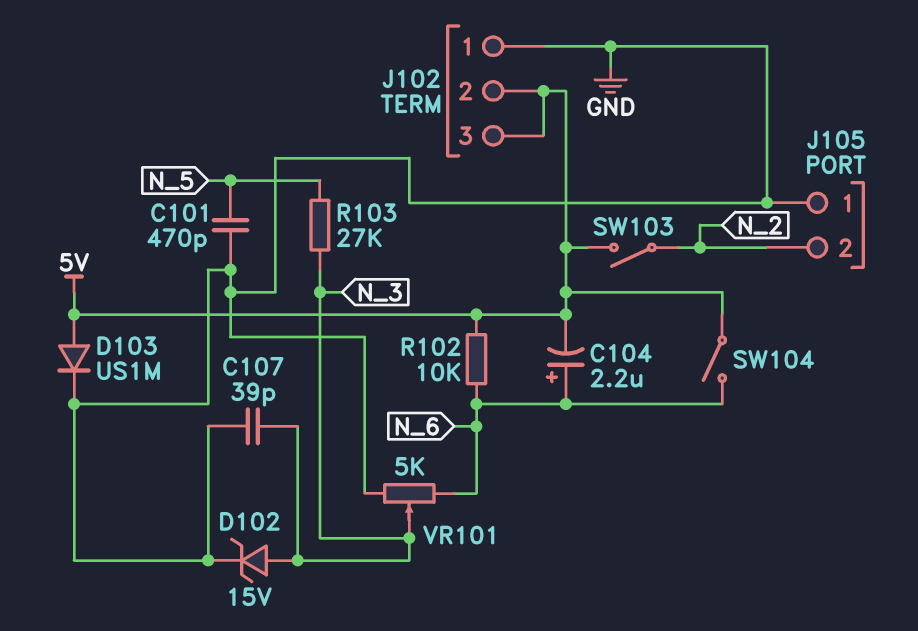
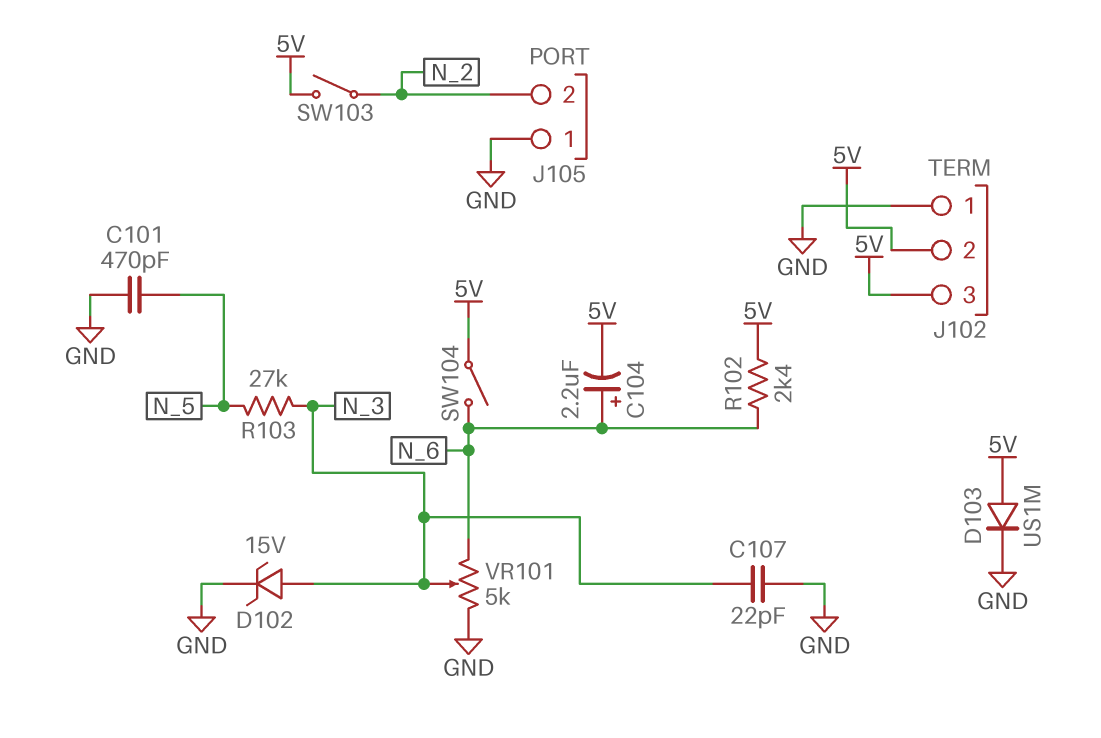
C107: 39pF (GND, N_3) -> 22pF (GND, N_3)
R102: 10k (5V, N_6) -> 2.4k (5V, N_6)

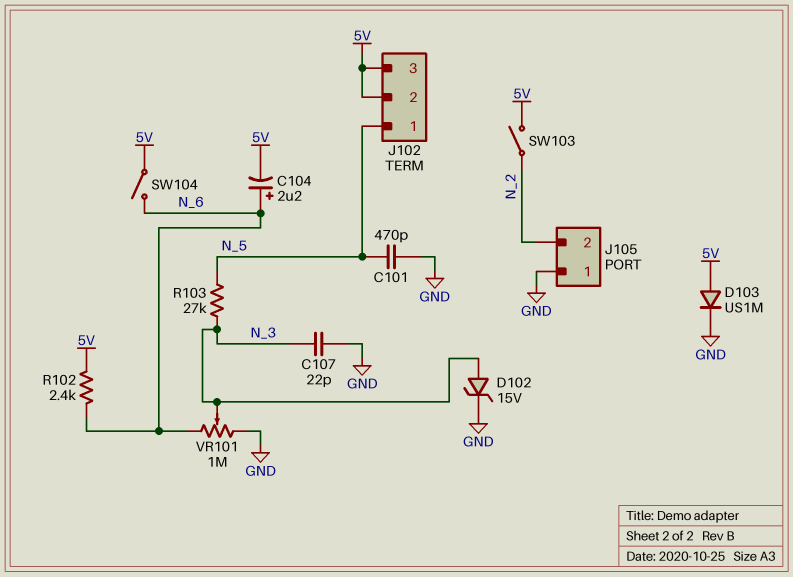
J102 pin 1: GND -> N_5
VR101: 5k (GND, N_6, wiper N_3) -> 1M (GND, N_6, wiper N_3)

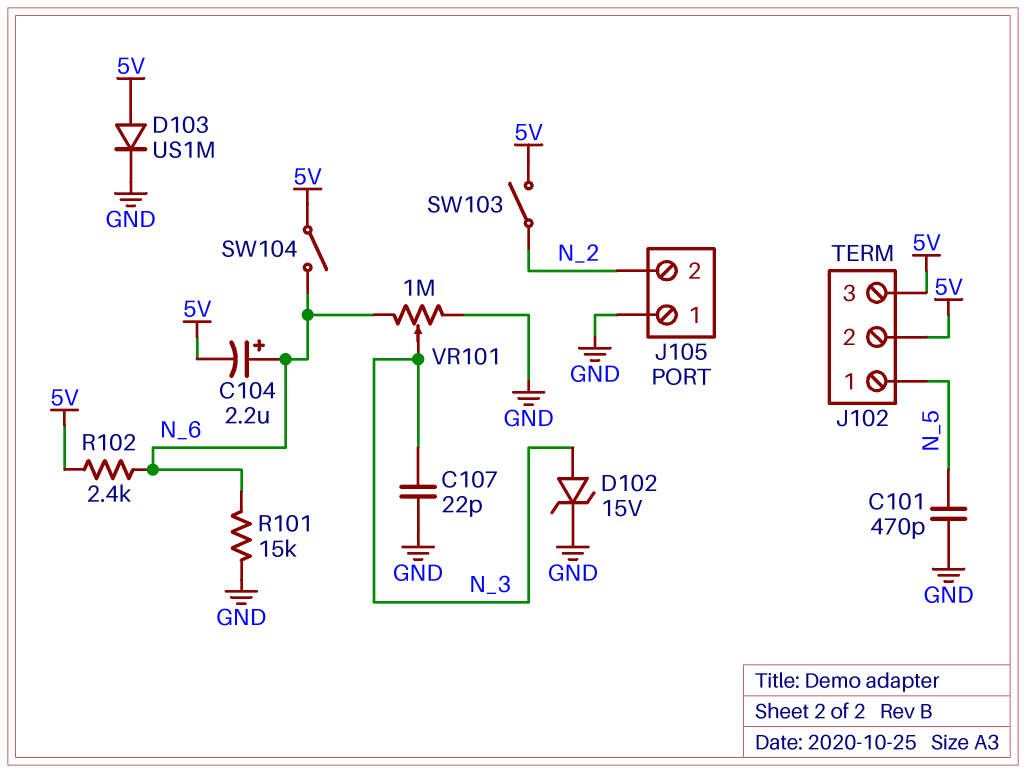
R101: none -> 15k (GND, N_6)
R103: 27k (N_3, N_5) -> none

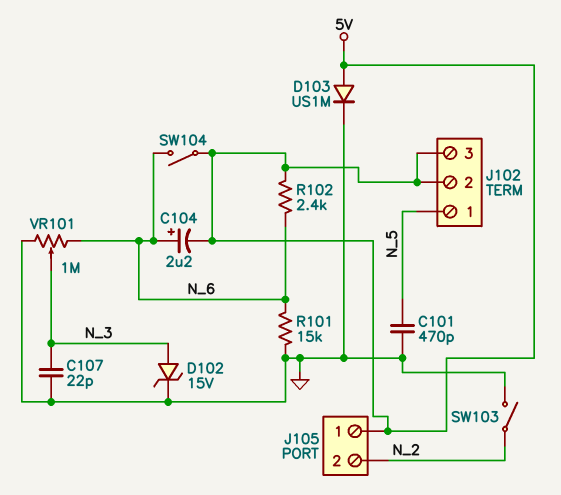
J105 pin 1: GND -> 5V
SW103: switch (5V, N_2) -> switch (GND, N_2)

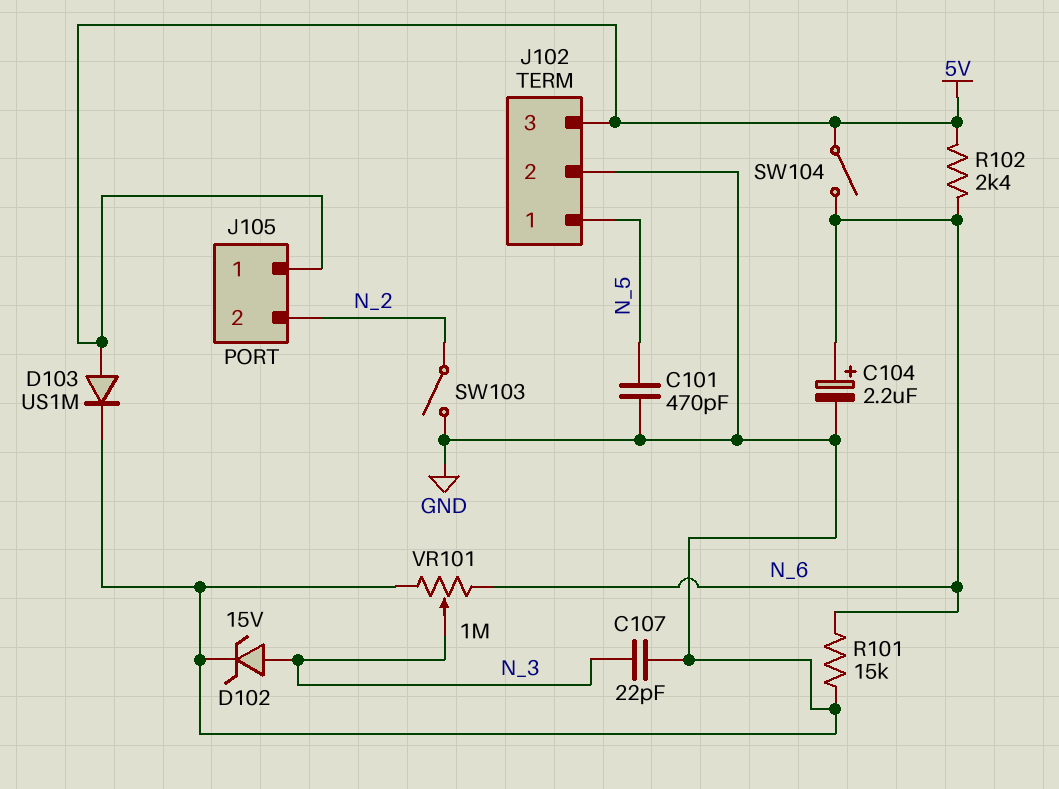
C104: 2.2uF (plus N_6, minus 5V) -> 2.2uF (plus N_6, minus GND)
J102 pin 2: 5V -> GND

